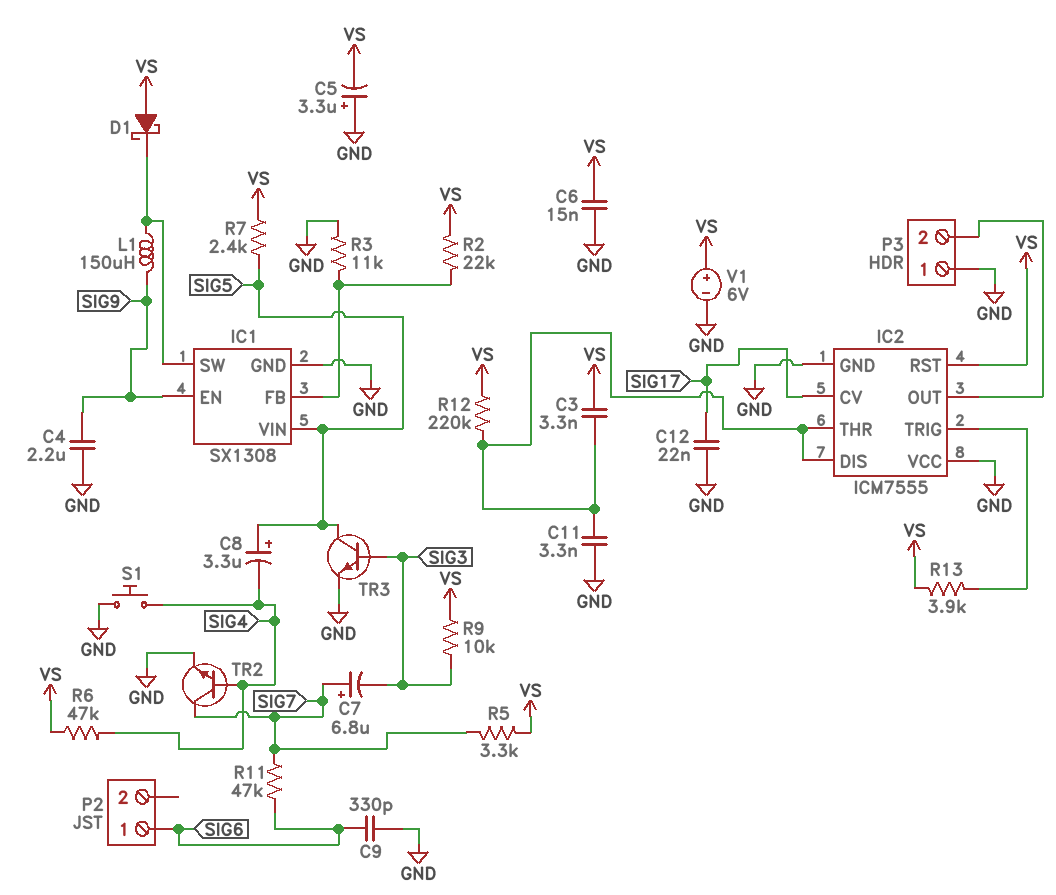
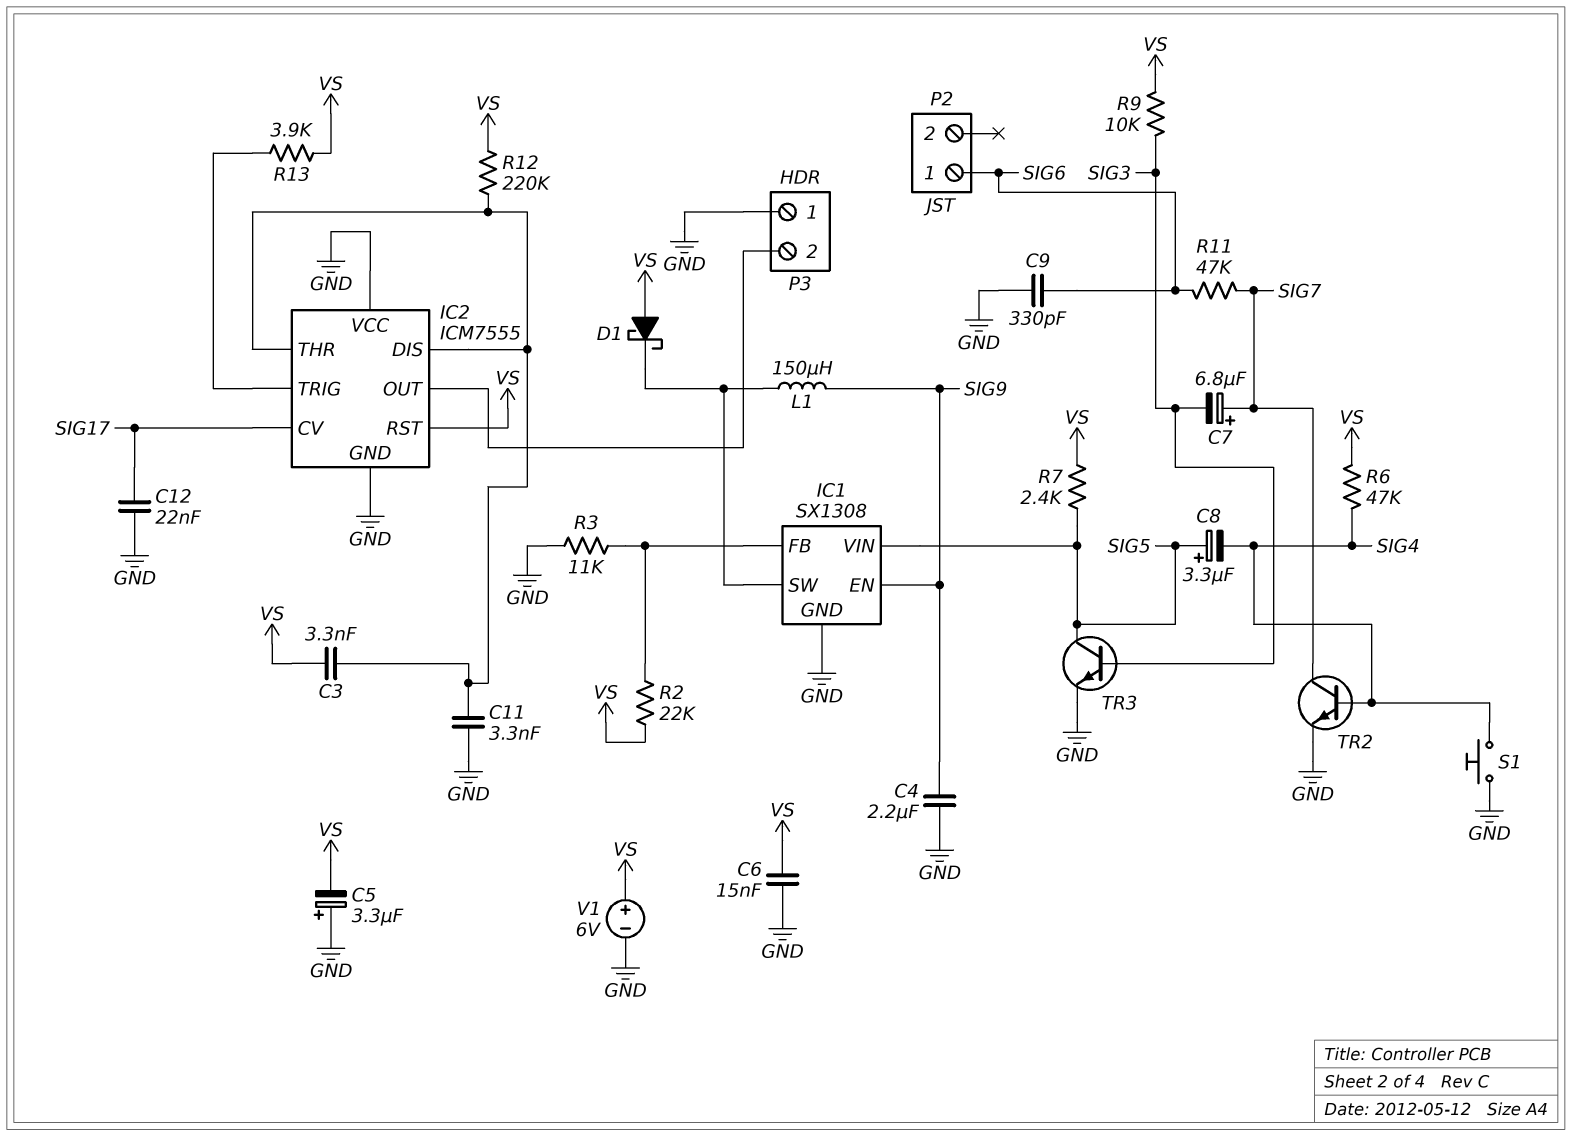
R5: 3.3k (SIG7, VS) -> none

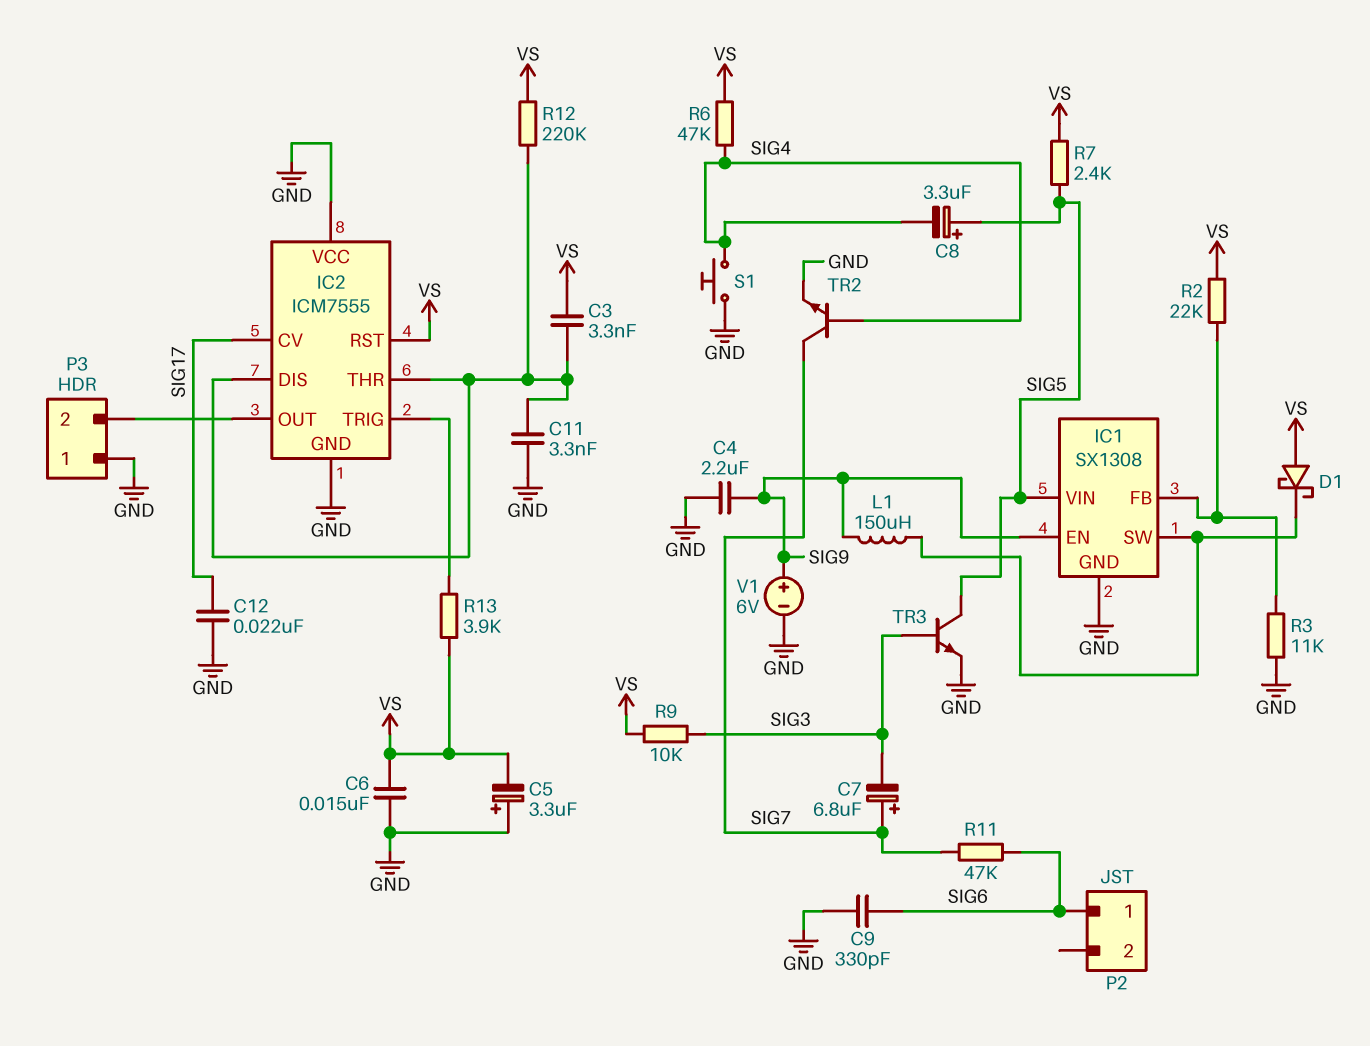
V1: 6V (plus VS, minus GND) -> 6V (plus SIG9, minus GND)

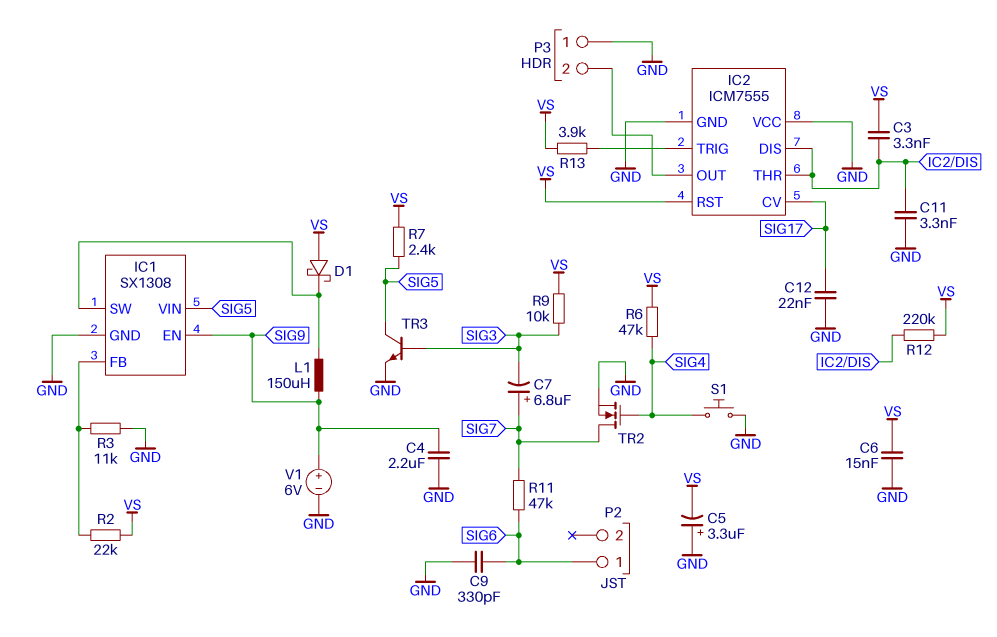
C8: 3.3uF (plus SIG5, minus SIG4) -> none
TR2: NPN (B SIG4, C SIG7, E GND) -> NMOS (G SIG4, D SIG7, S GND)

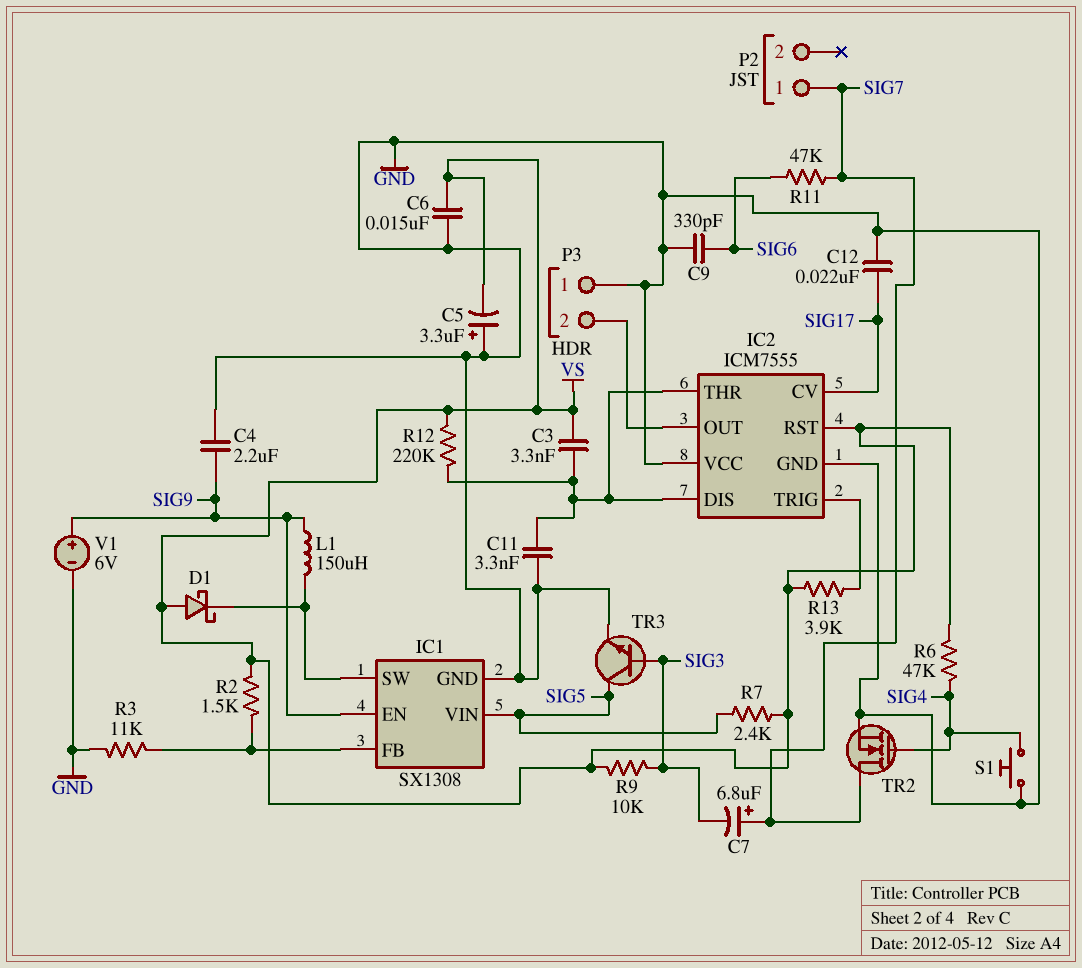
P2 pin 1: SIG6 -> SIG7
R2: 22k (IC1/FB, VS) -> 1.5k (IC1/FB, VS)

